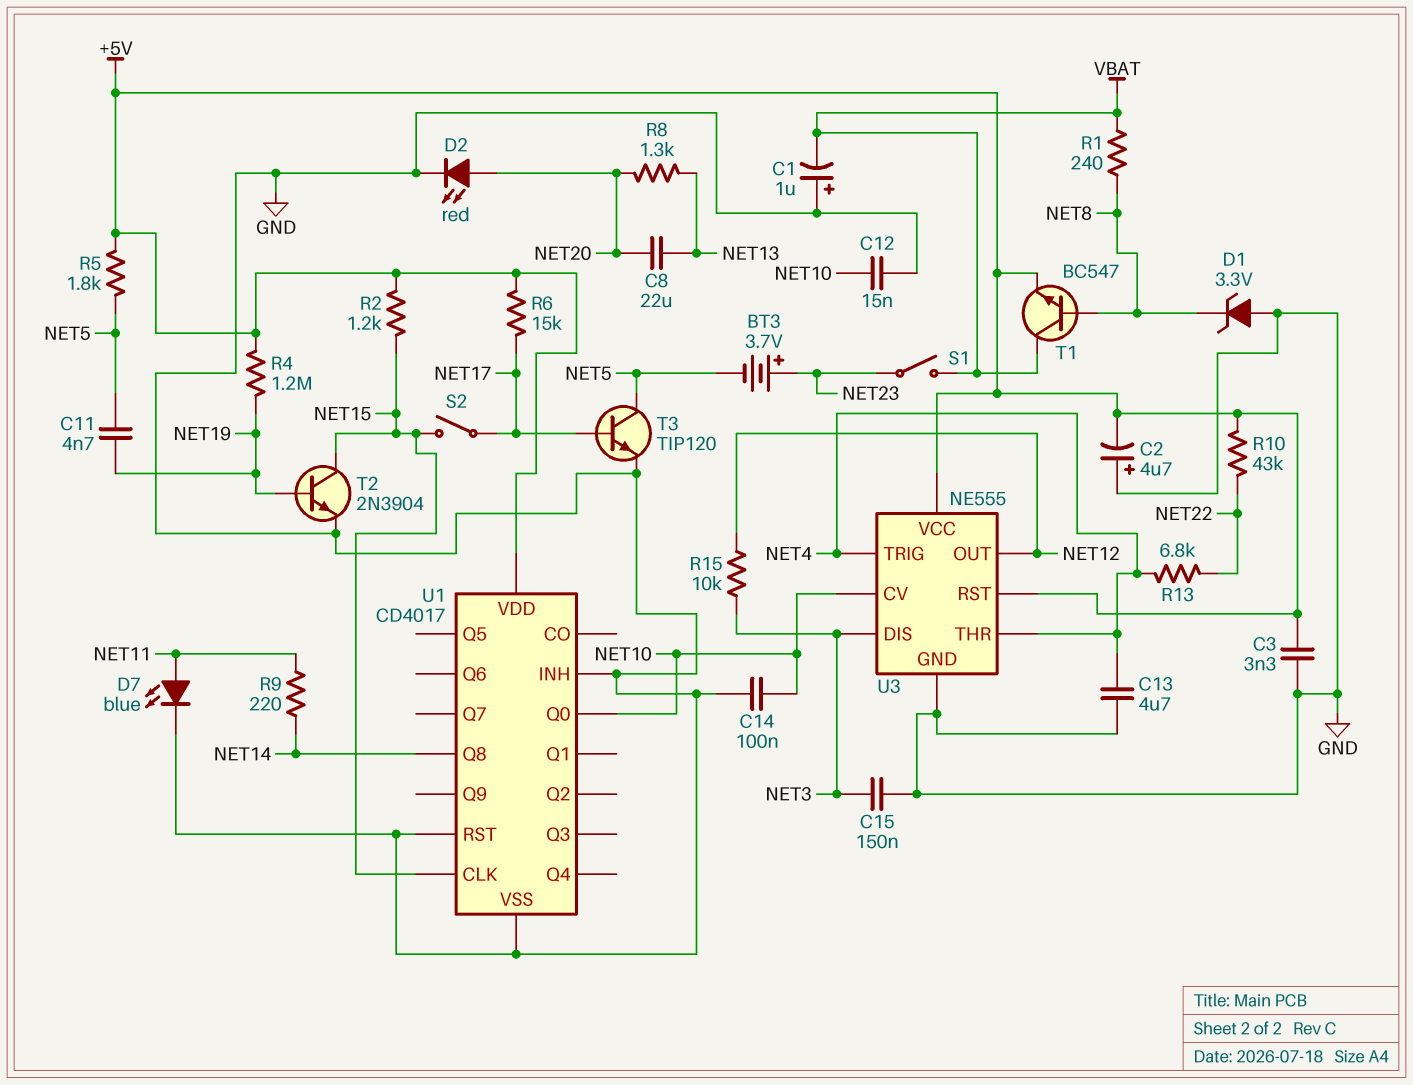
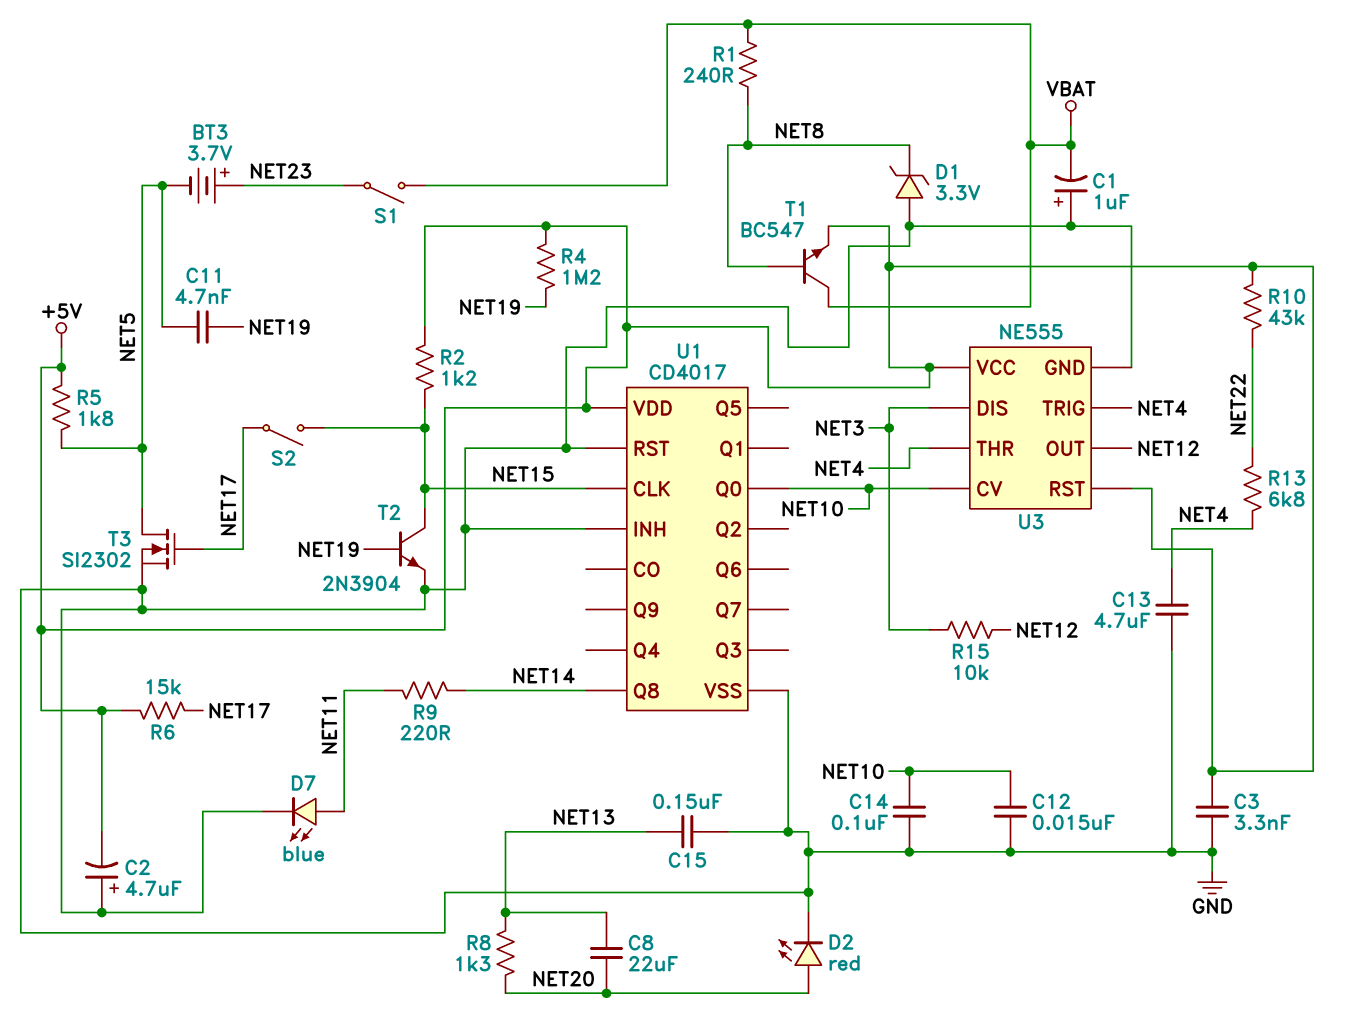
C15: 150nF (GND, NET3) -> 150nF (GND, NET13)
T3: NPN TIP120 (B NET17, C NET5, E GND) -> NMOS SI2302 (G NET17, D NET5, S GND)

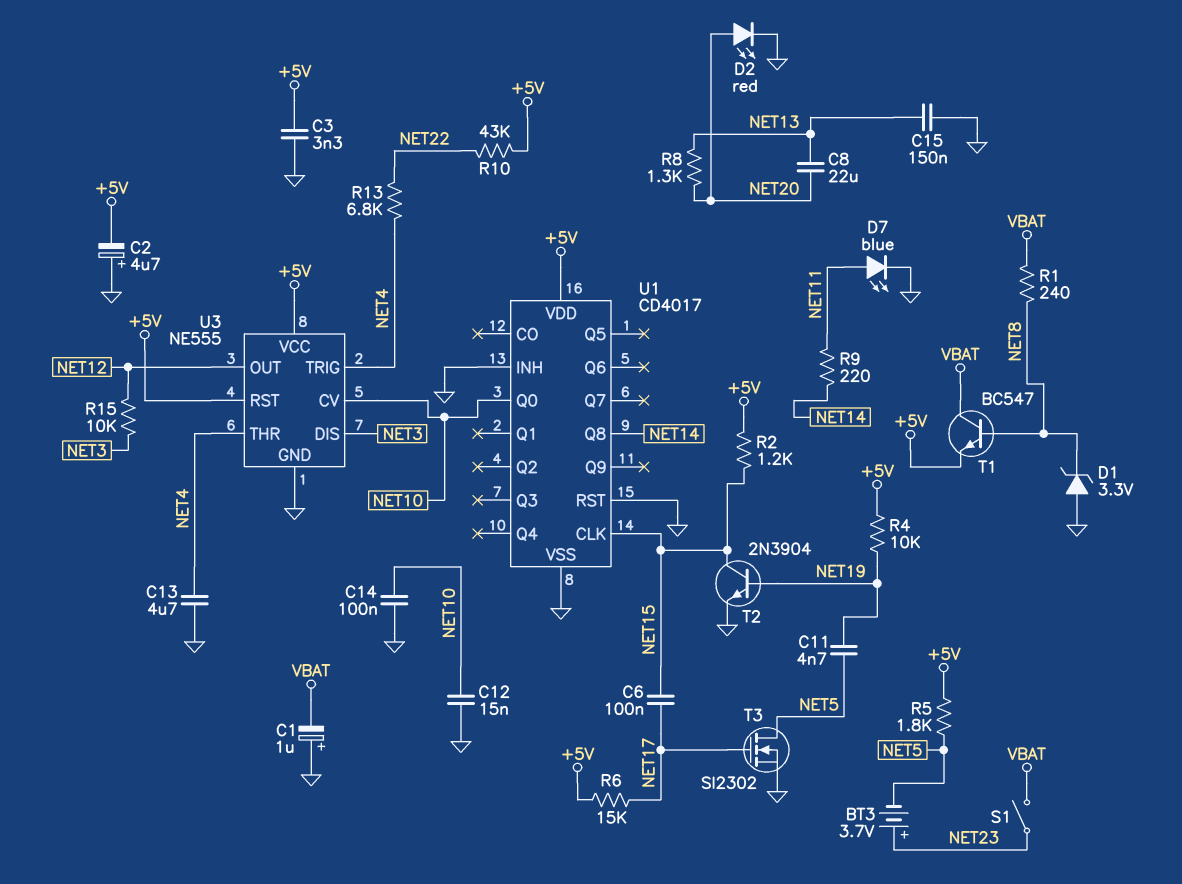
C6: none -> 100nF (NET15, NET17)
R4: 1.2M (+5V, NET19) -> 10k (+5V, NET19)
S2: switch (NET15, NET17) -> none

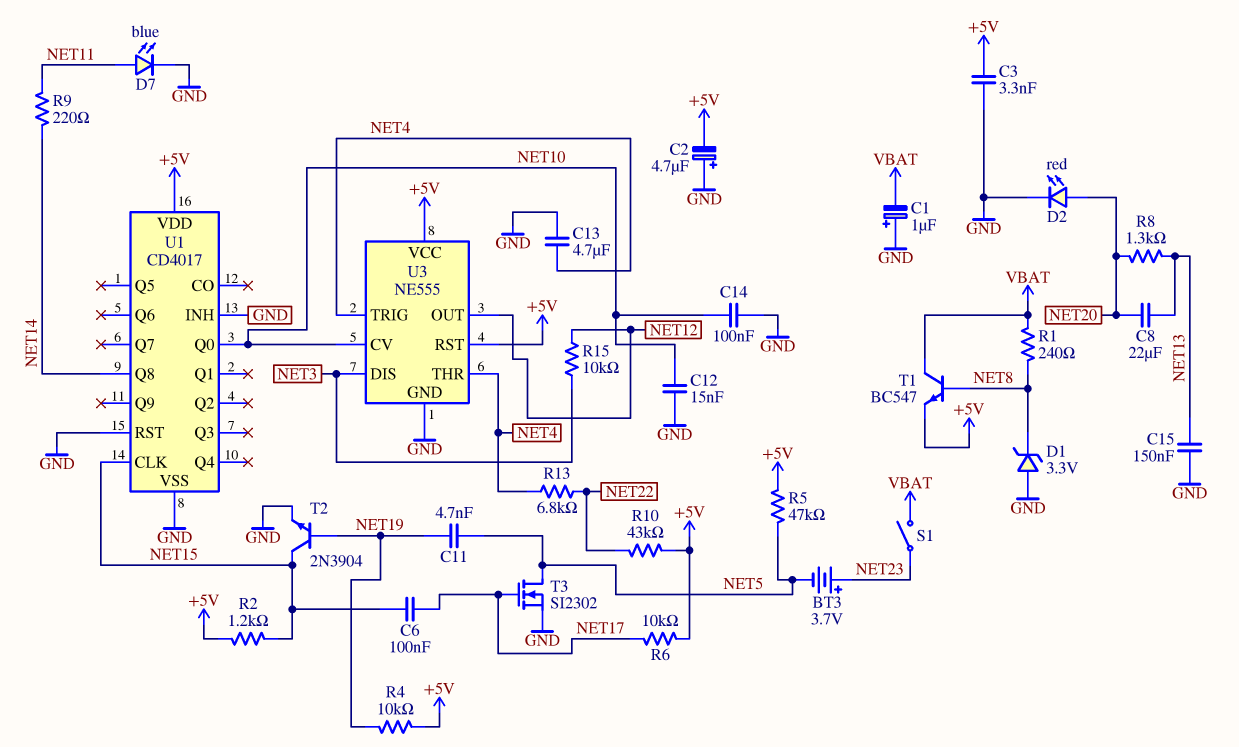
R5: 1.8k (+5V, NET5) -> 47k (+5V, NET5)
R6: 15k (+5V, NET17) -> 10k (+5V, NET17)

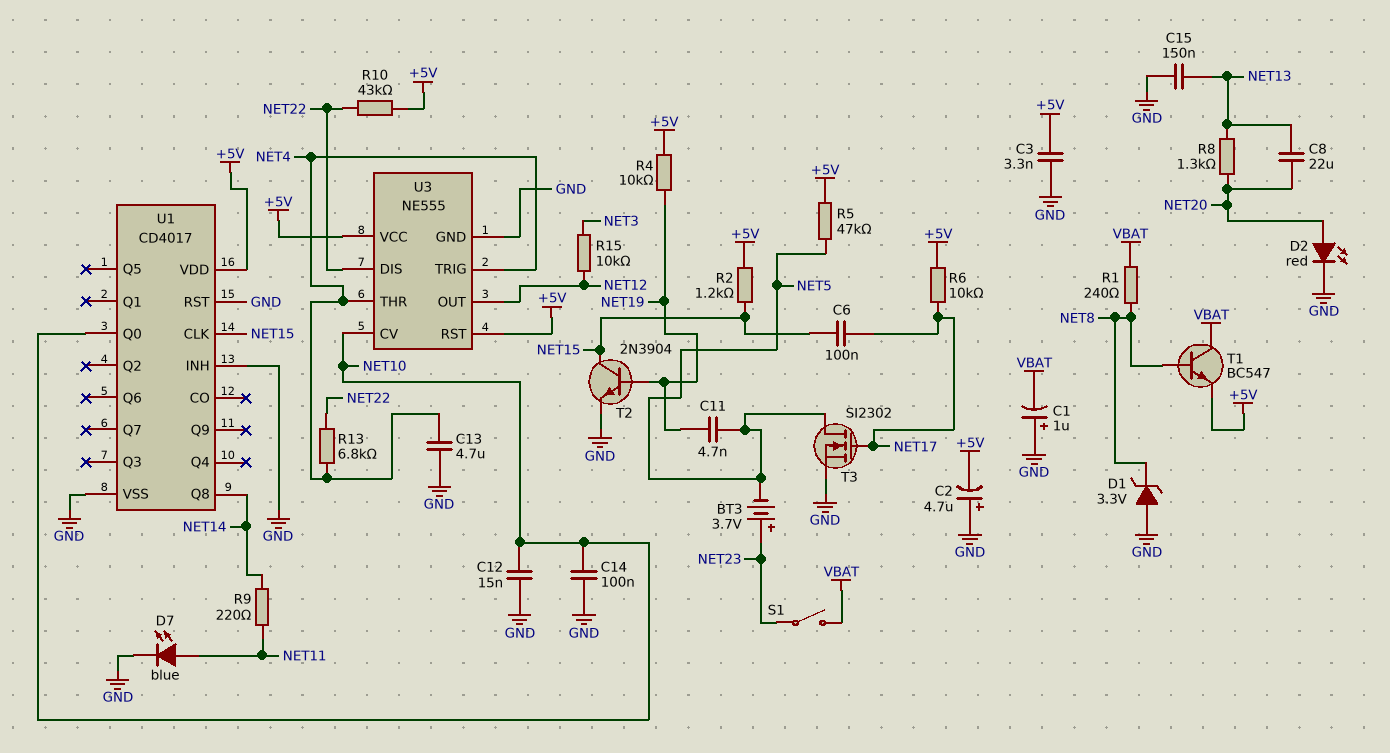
U3 pin DIS: NET3 -> NET22

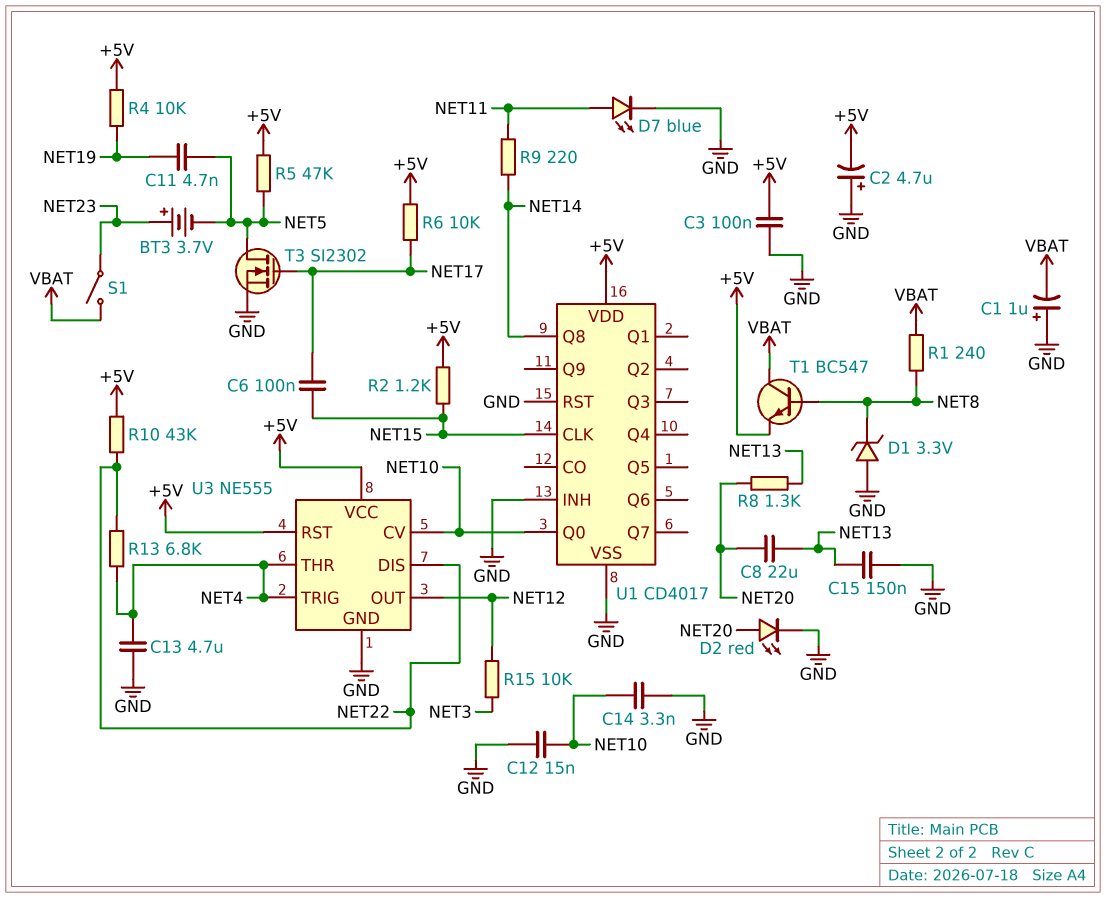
C3: 3.3nF (+5V, GND) -> 100nF (+5V, GND)
C14: 100nF (GND, NET10) -> 3.3nF (GND, NET10)
T2: NPN 2N3904 (B NET19, C NET15, E GND) -> none

